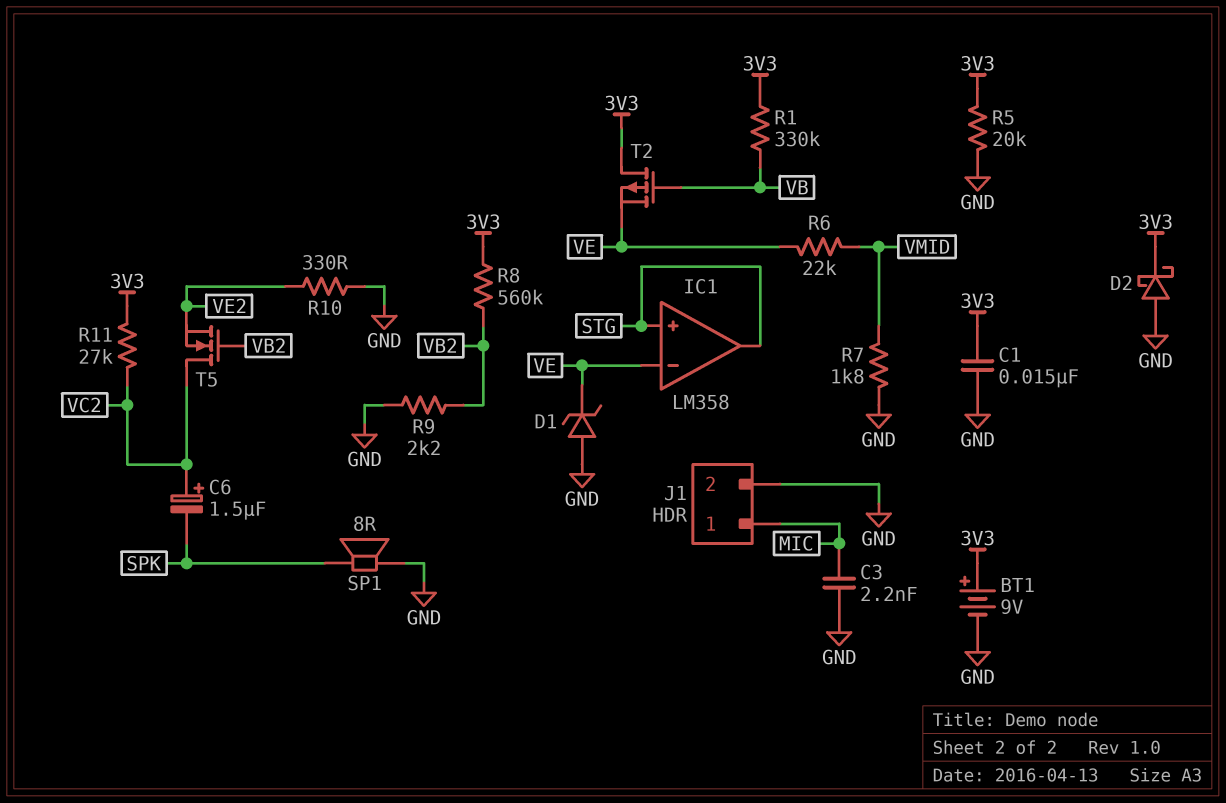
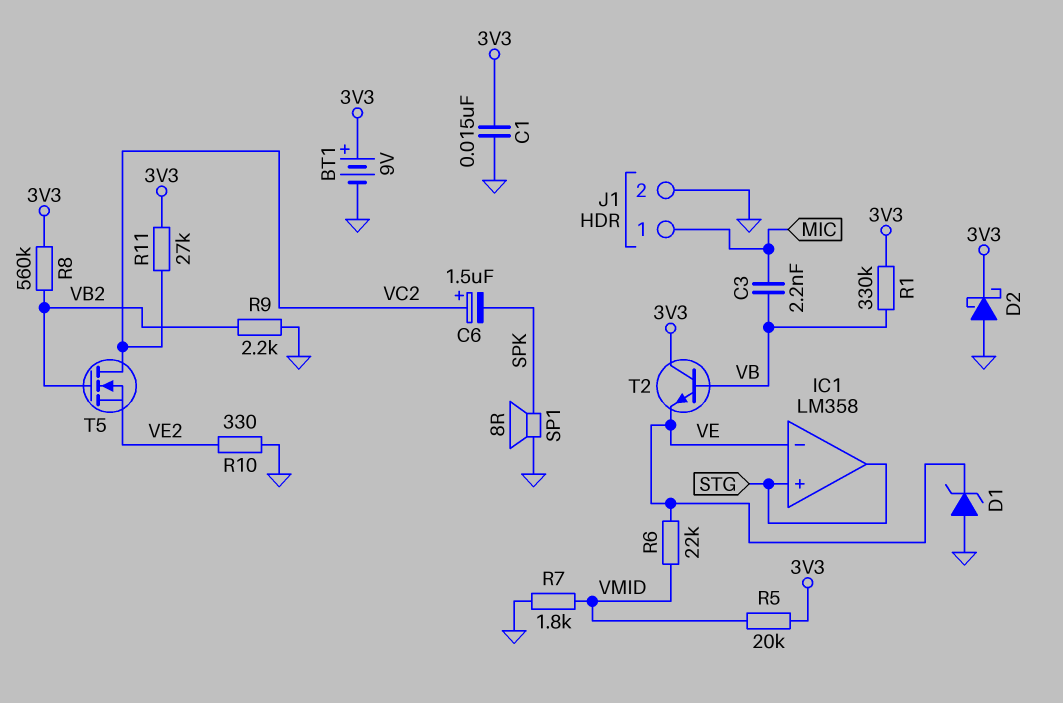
C3: 2.2nF (GND, MIC) -> 2.2nF (MIC, VB)
R5: 20k (3V3, GND) -> 20k (3V3, VMID)
T2: PMOS (G VB, D 3V3, S VE) -> NPN (B VB, C 3V3, E VE)

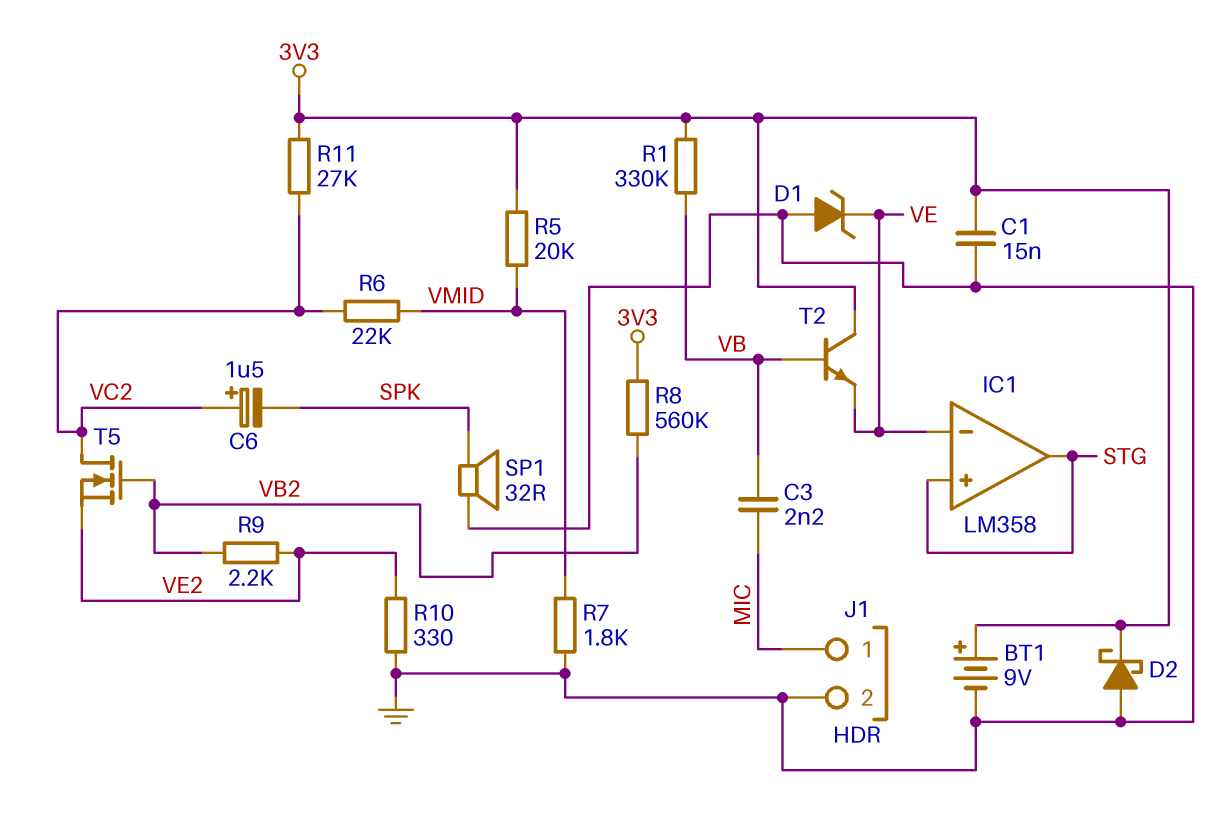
R6: 22k (VE, VMID) -> 22k (VC2, VMID)
R9: 2.2k (GND, VB2) -> 2.2k (VB2, VE2)
SP1: speaker 8R (GND, SPK) -> speaker 32R (GND, SPK)

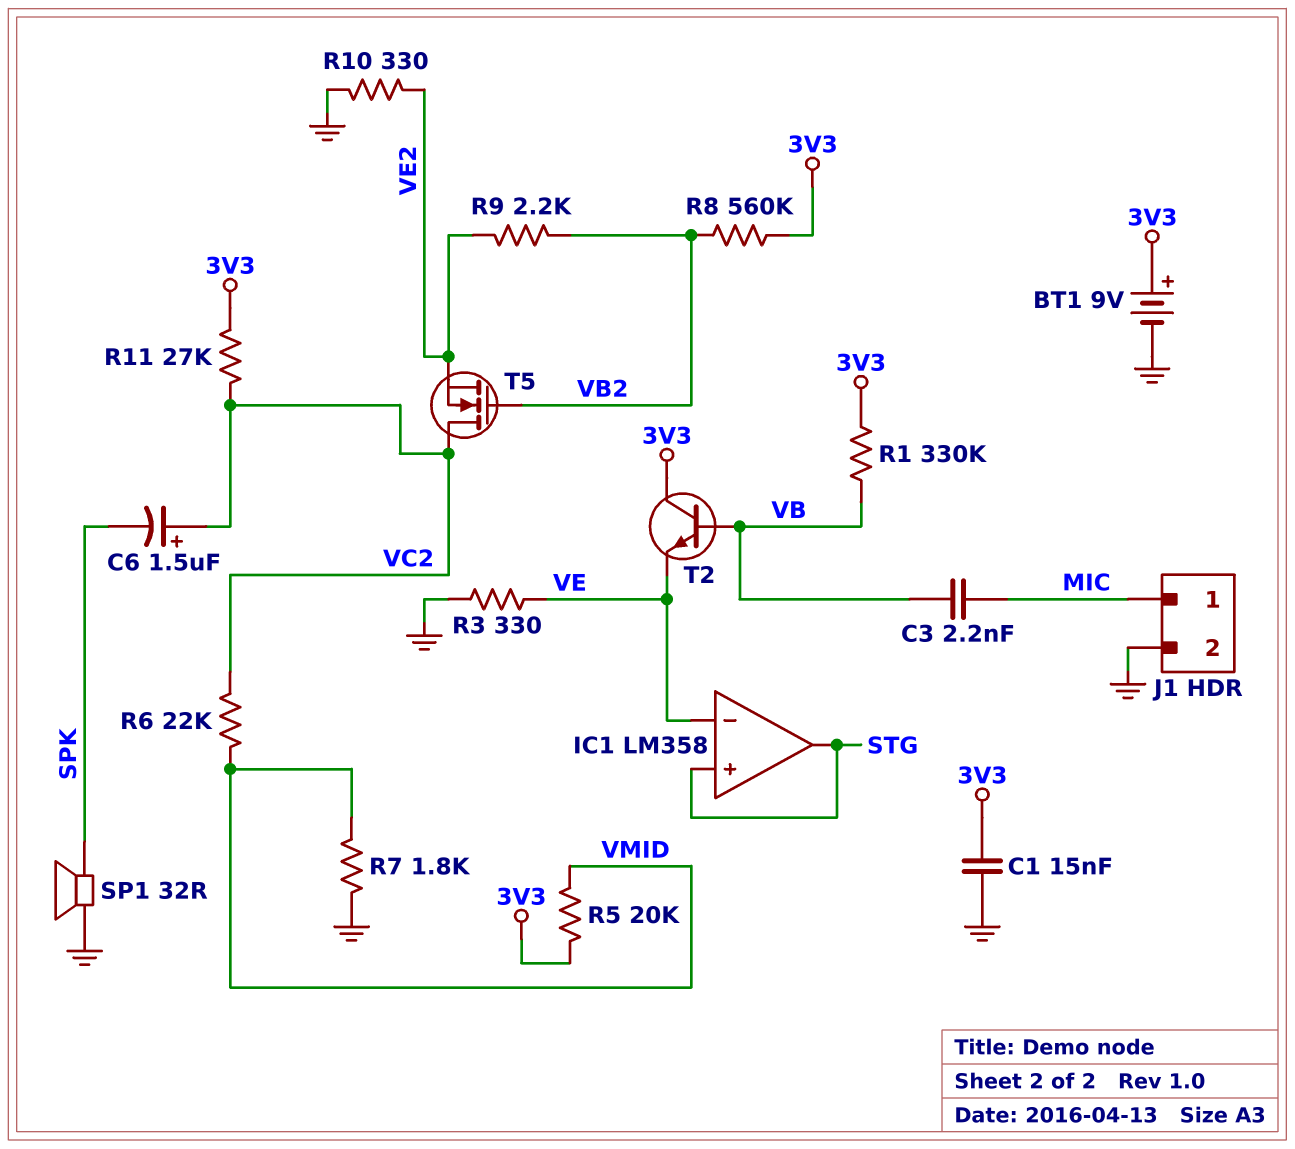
D1: zener (A GND, K VE) -> none
D2: schottky (A GND, K 3V3) -> none
R3: none -> 330 (GND, VE)

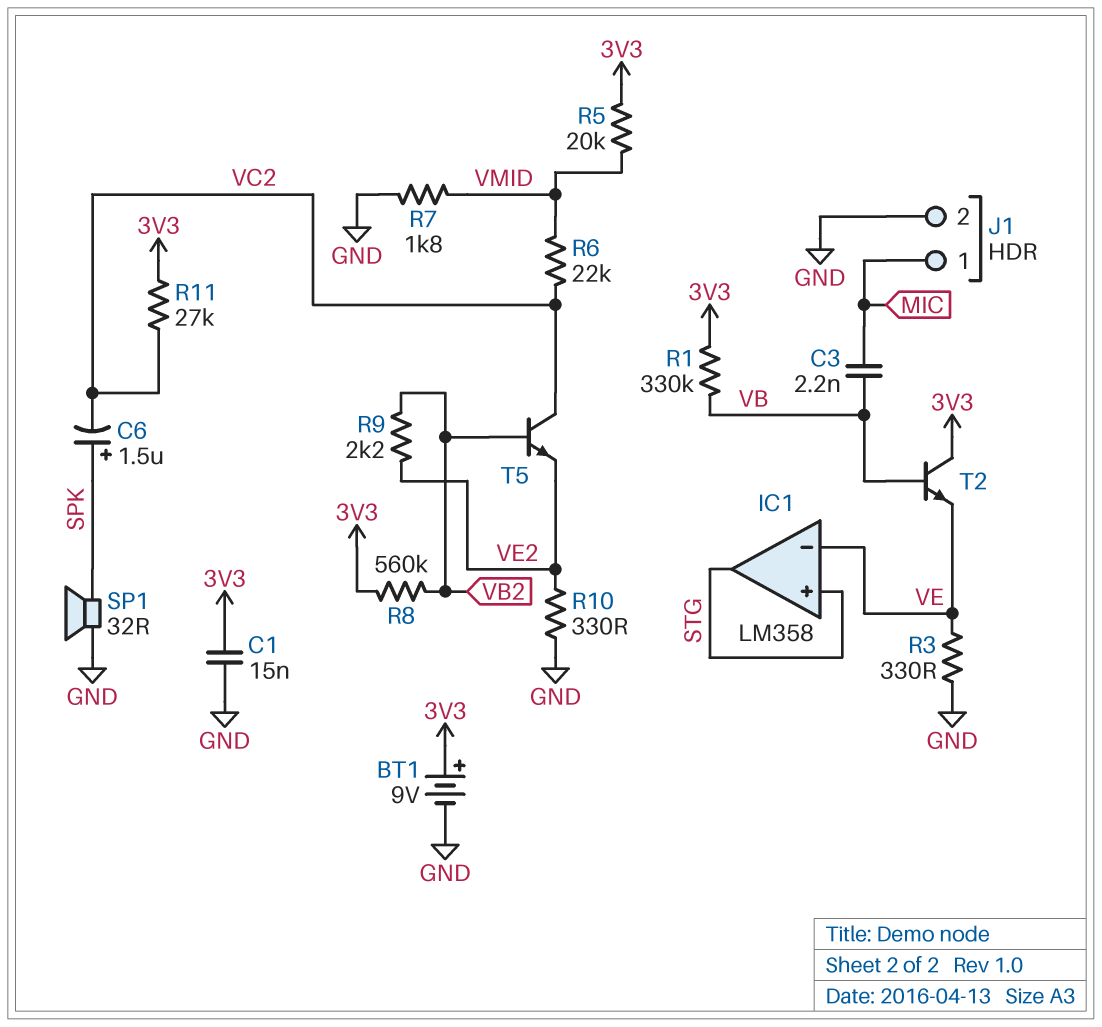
C6: 1.5uF (plus VC2, minus SPK) -> 1.5uF (plus SPK, minus VC2)
T5: NMOS (G VB2, D VC2, S VE2) -> NPN (B VB2, C VC2, E VE2)

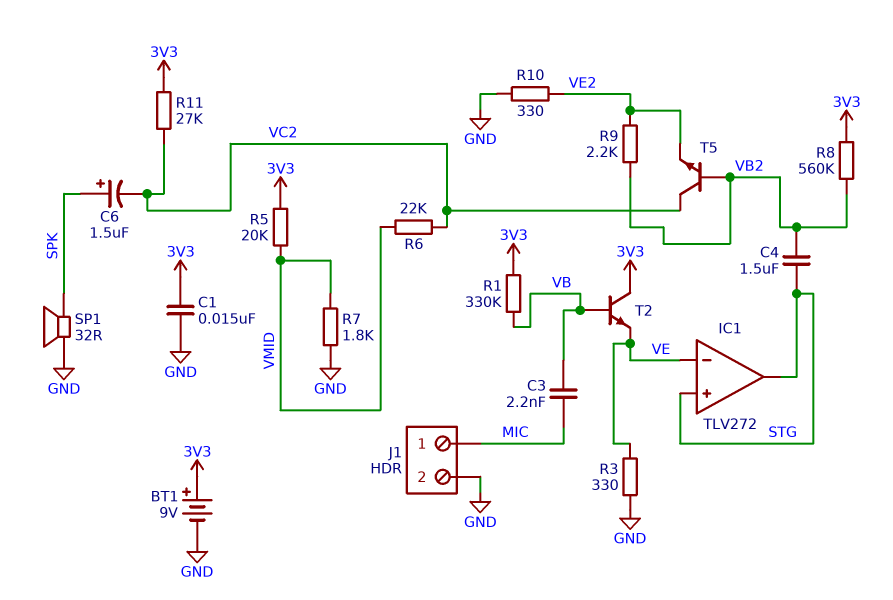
C4: none -> 1.5uF (STG, VB2)
IC1: LM358 -> TLV272

